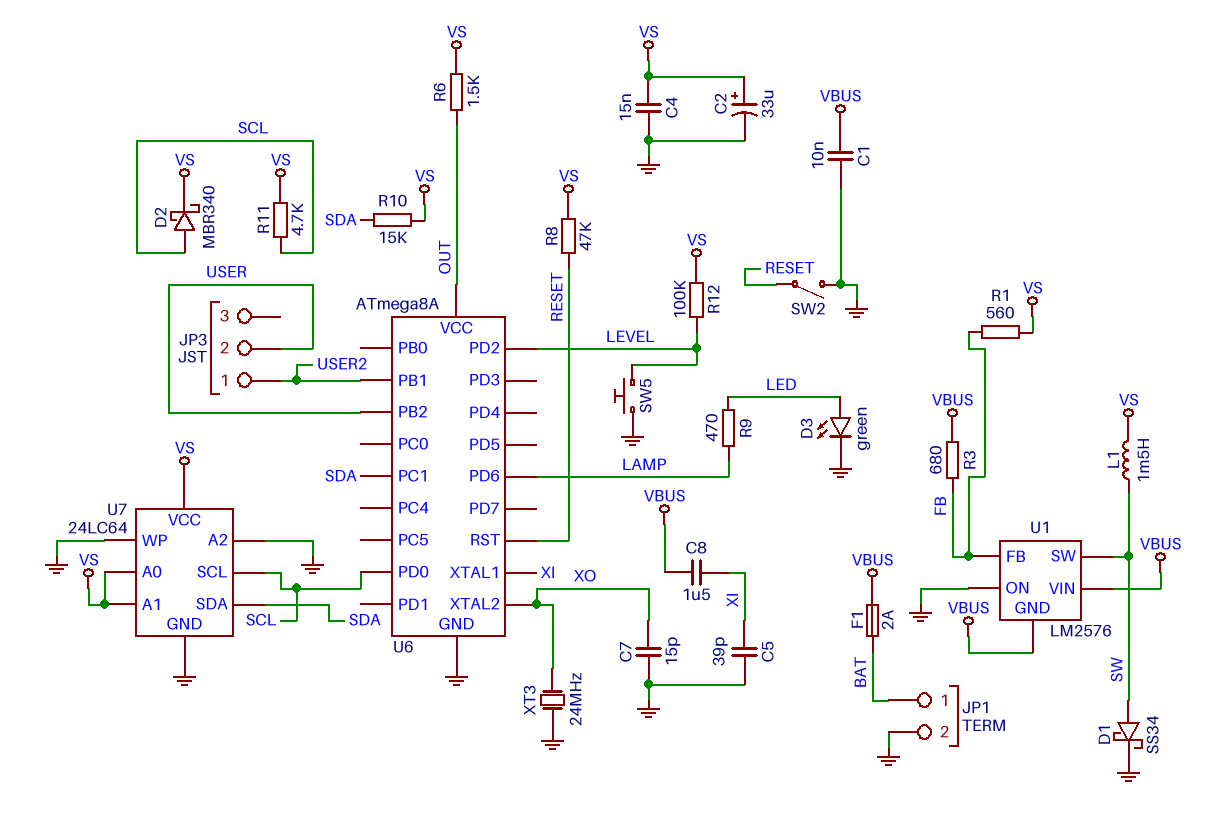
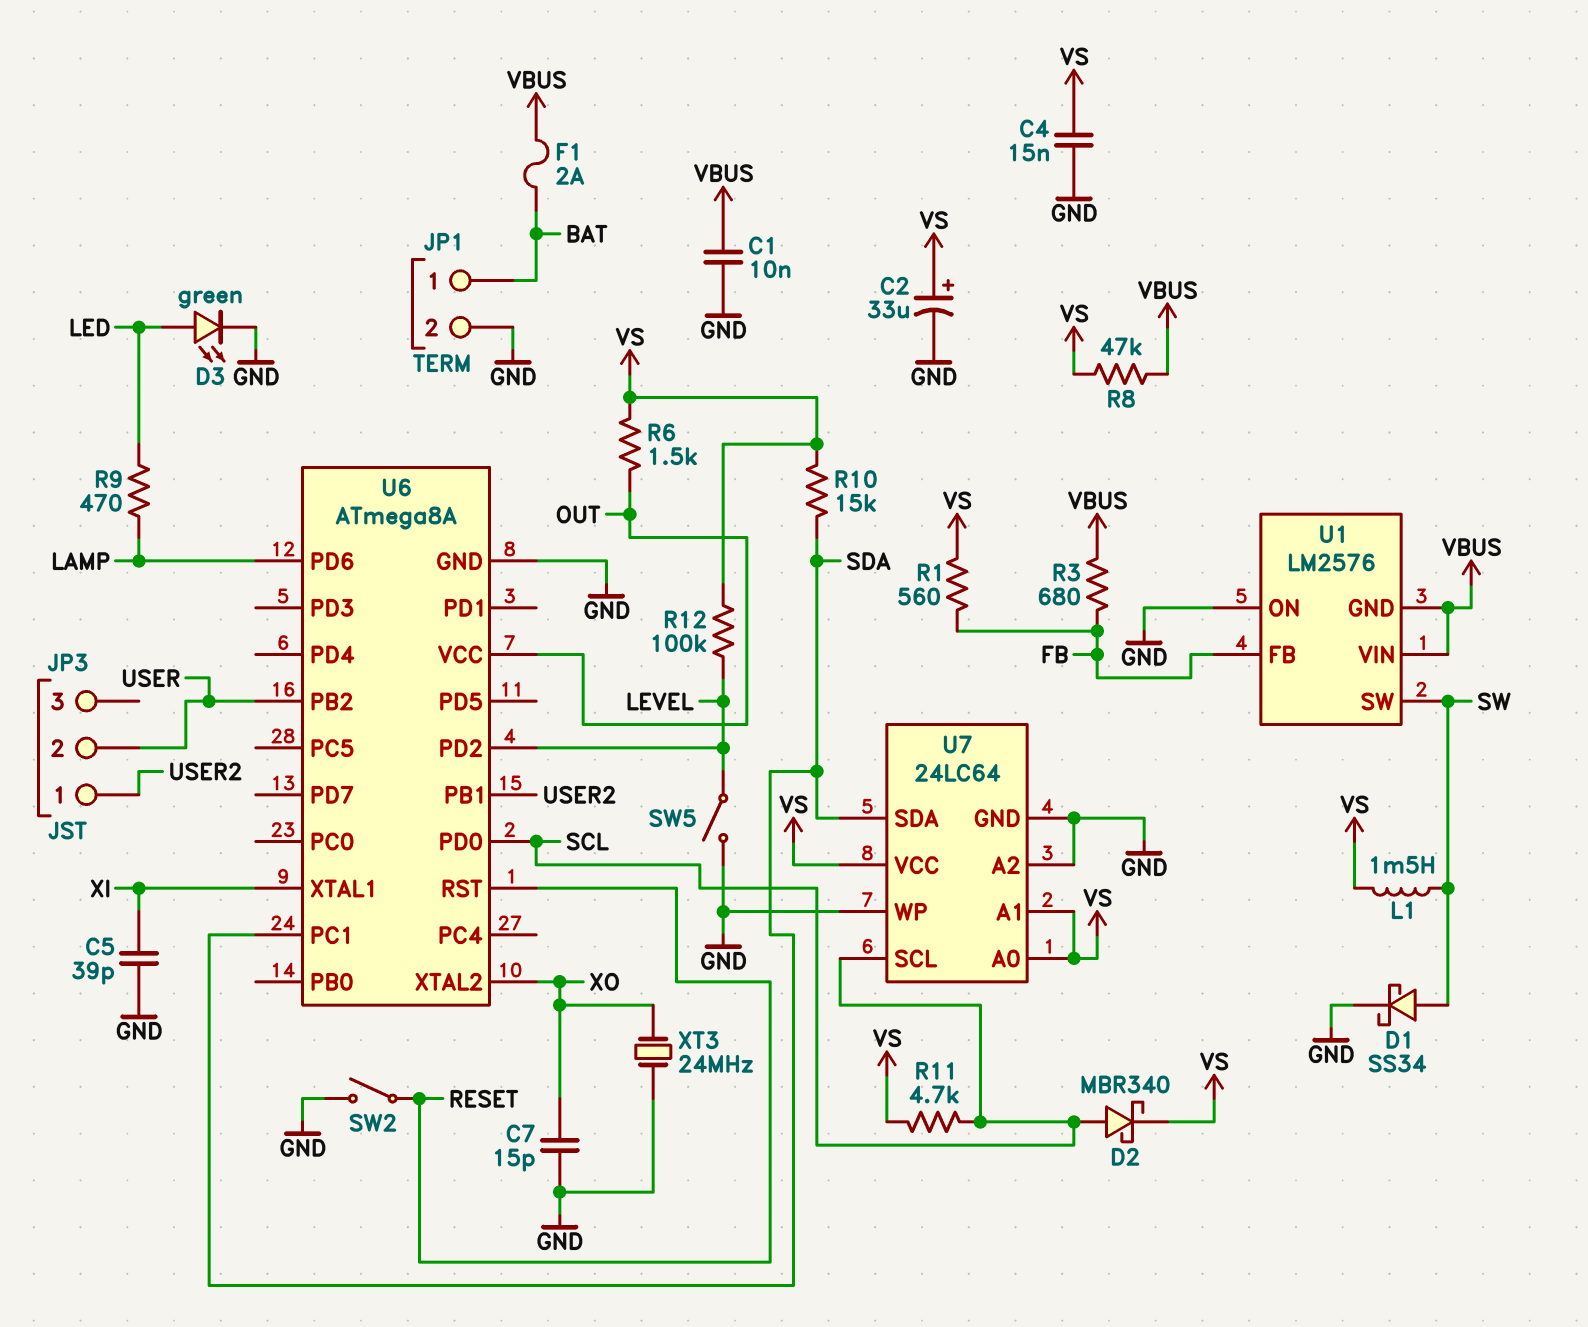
C8: 1.5uF (VBUS, XI) -> none
R8: 47k (RESET, VS) -> 47k (VBUS, VS)
SW5: button (GND, LEVEL) -> switch (GND, LEVEL)

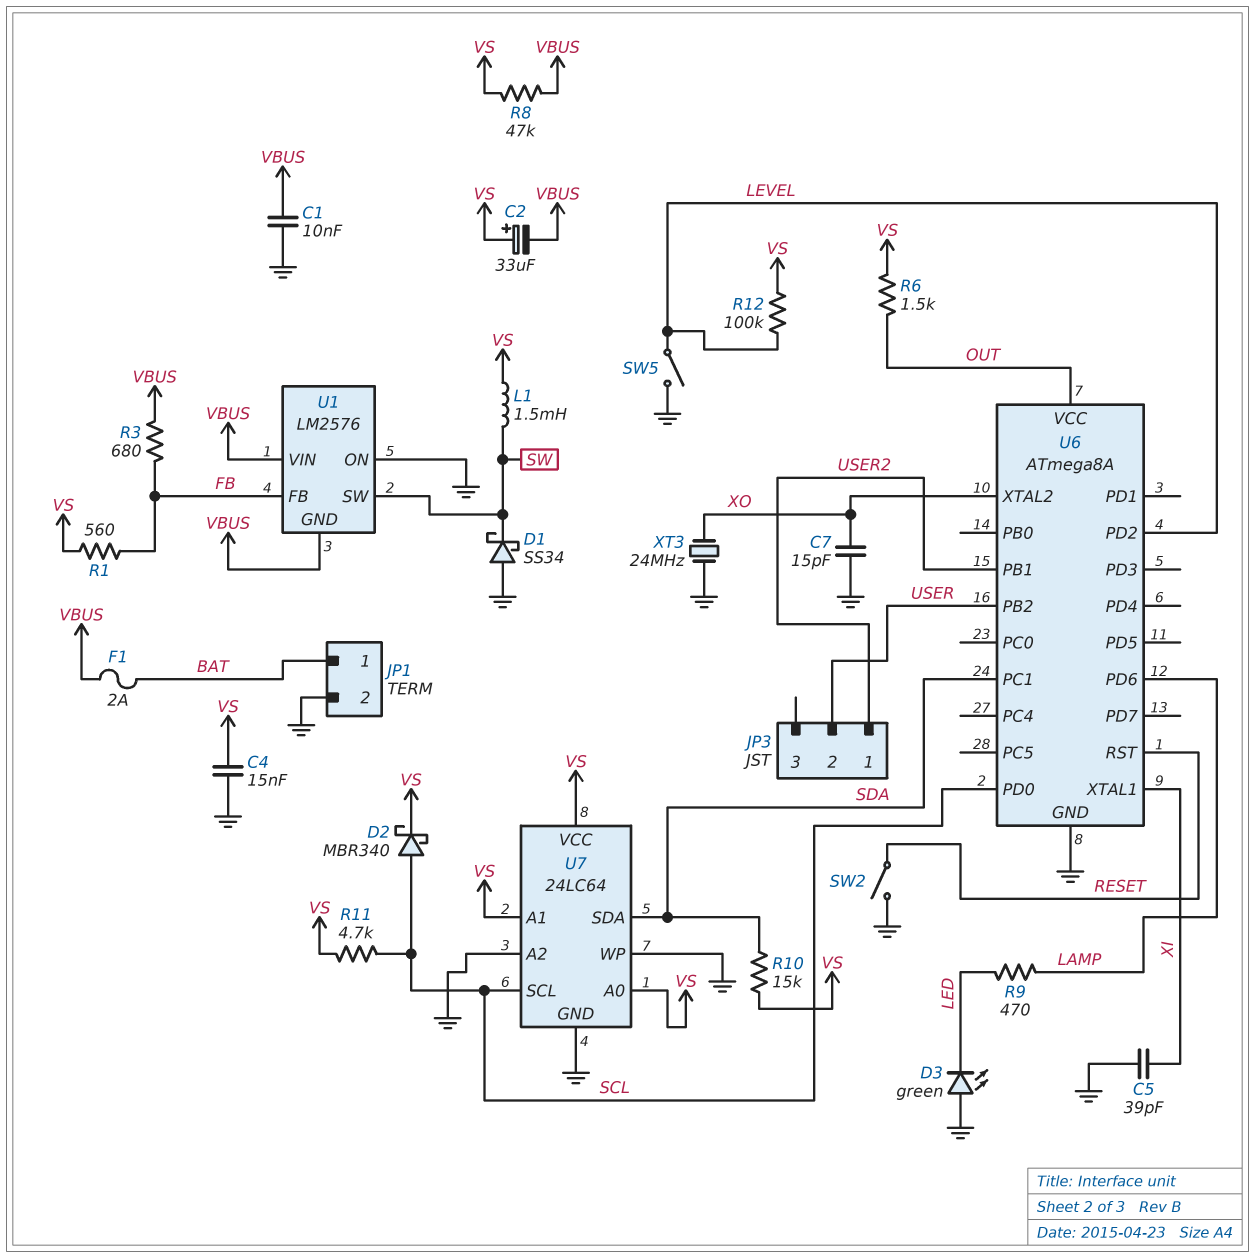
C2: 33uF (plus VS, minus GND) -> 33uF (plus VS, minus VBUS)
D1: schottky SS34 (A SW, K GND) -> schottky SS34 (A GND, K SW)
D3: LED green (A LED, K GND) -> LED green (A GND, K LED)

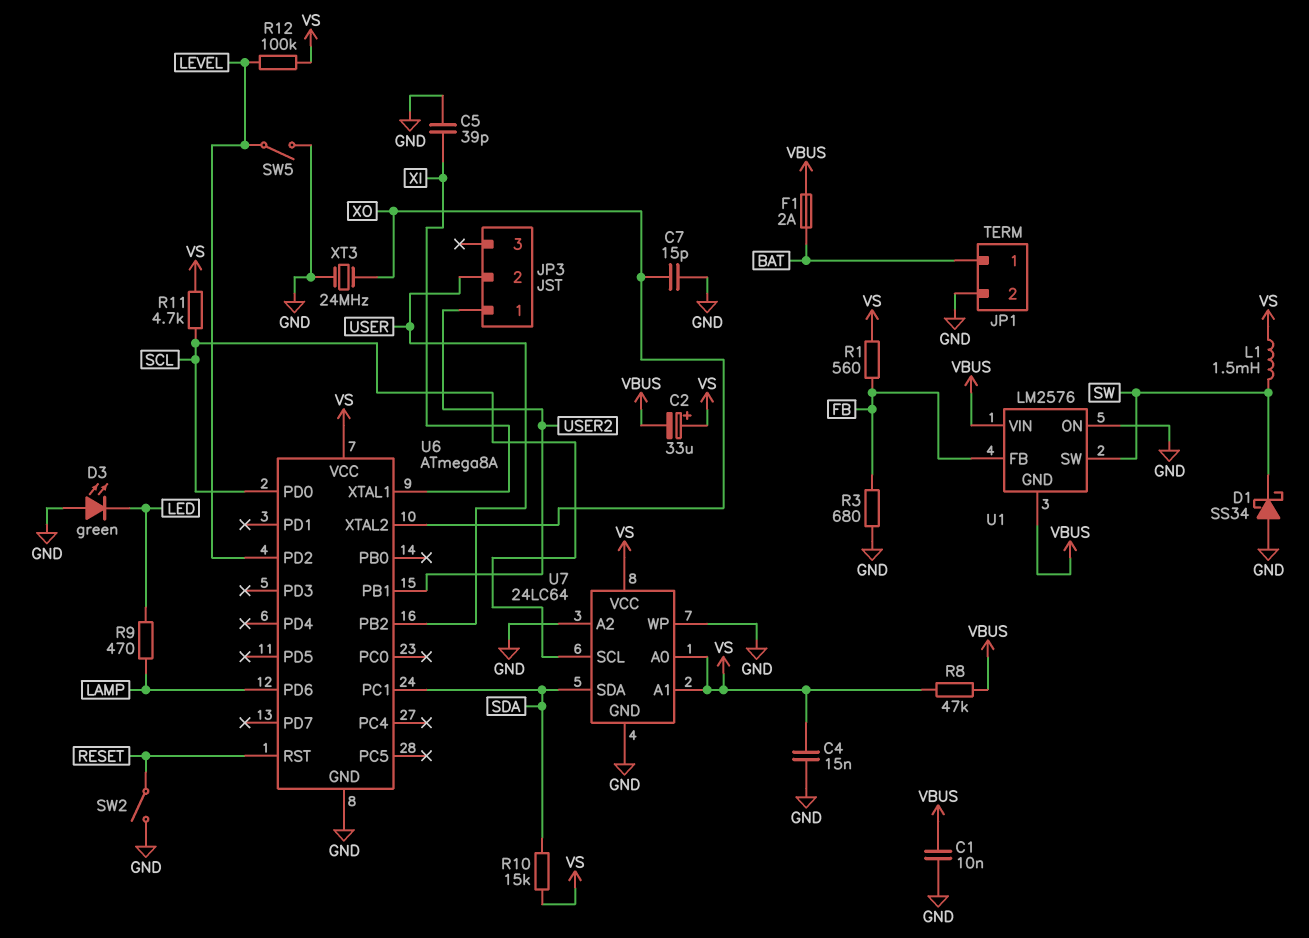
D2: schottky MBR340 (A SCL, K VS) -> none
R3: 680 (FB, VBUS) -> 680 (FB, GND)
R6: 1.5k (OUT, VS) -> none
U6 pin VCC: OUT -> VS

